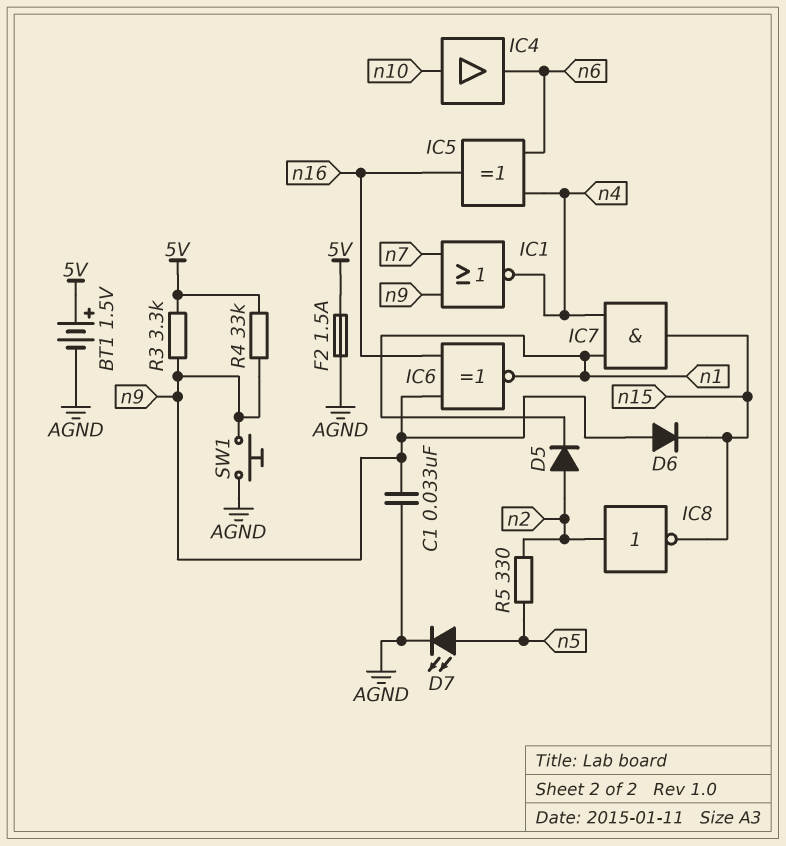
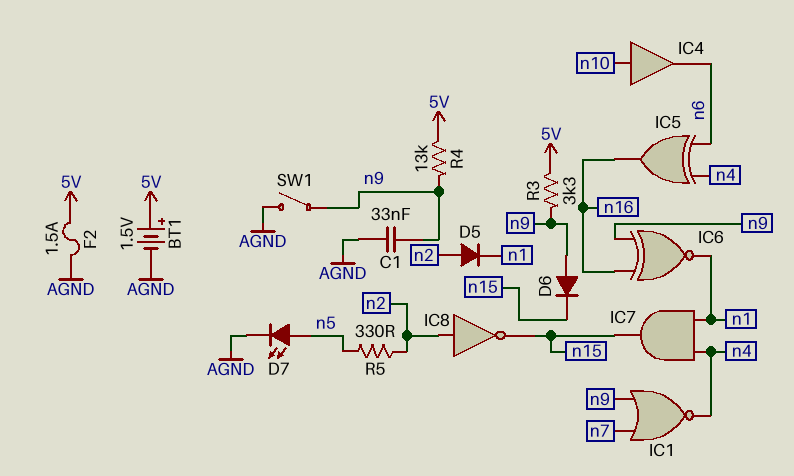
R4: 33k (5V, n9) -> 13k (5V, n9)
SW1: button (AGND, n9) -> switch (AGND, n9)

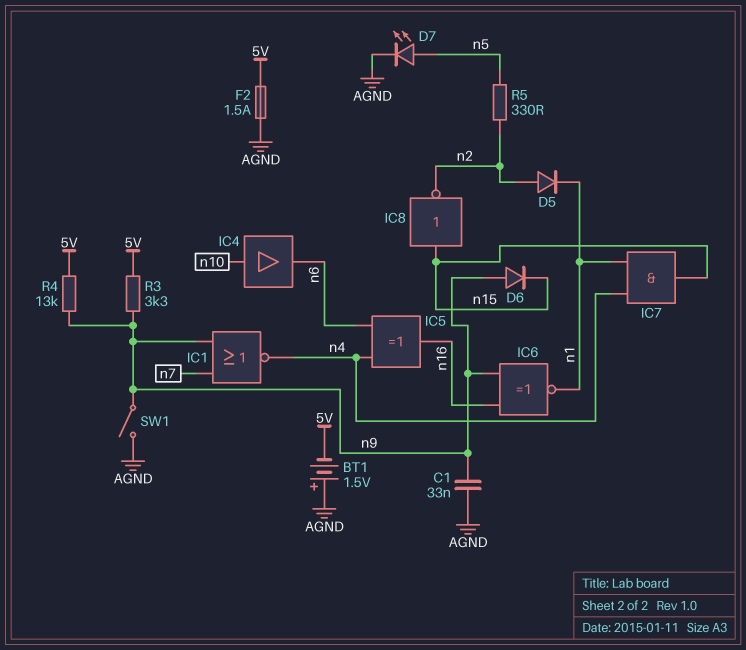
BT1: 1.5V (plus 5V, minus AGND) -> 1.5V (plus AGND, minus 5V)
IC8: NOT (in n2, out n15) -> NOT (in n15, out n2)

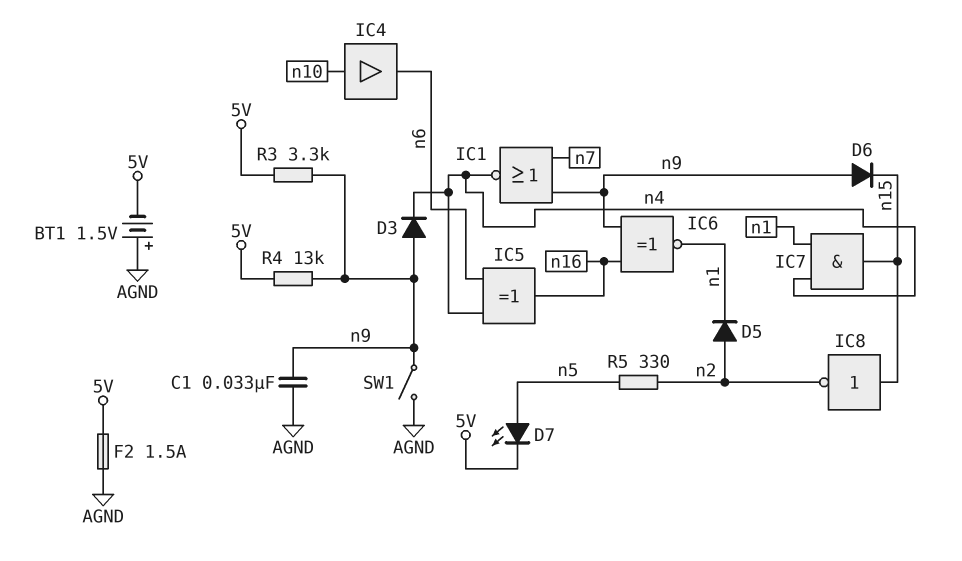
D3: none -> diode (A n9, K n4)
D7: LED (A n5, K AGND) -> LED (A n5, K 5V)

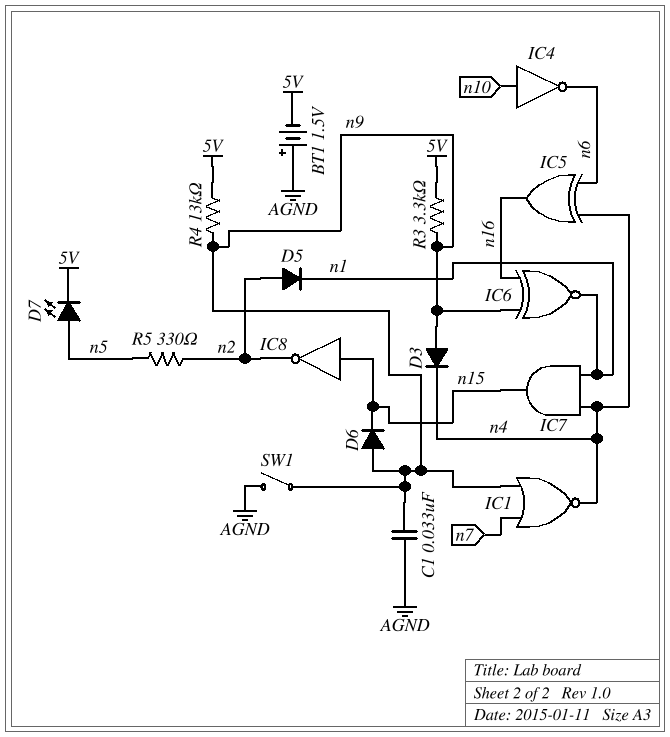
F2: 1.5A (5V, AGND) -> none
IC4: buffer (in n10, out n6) -> NOT (in n10, out n6)

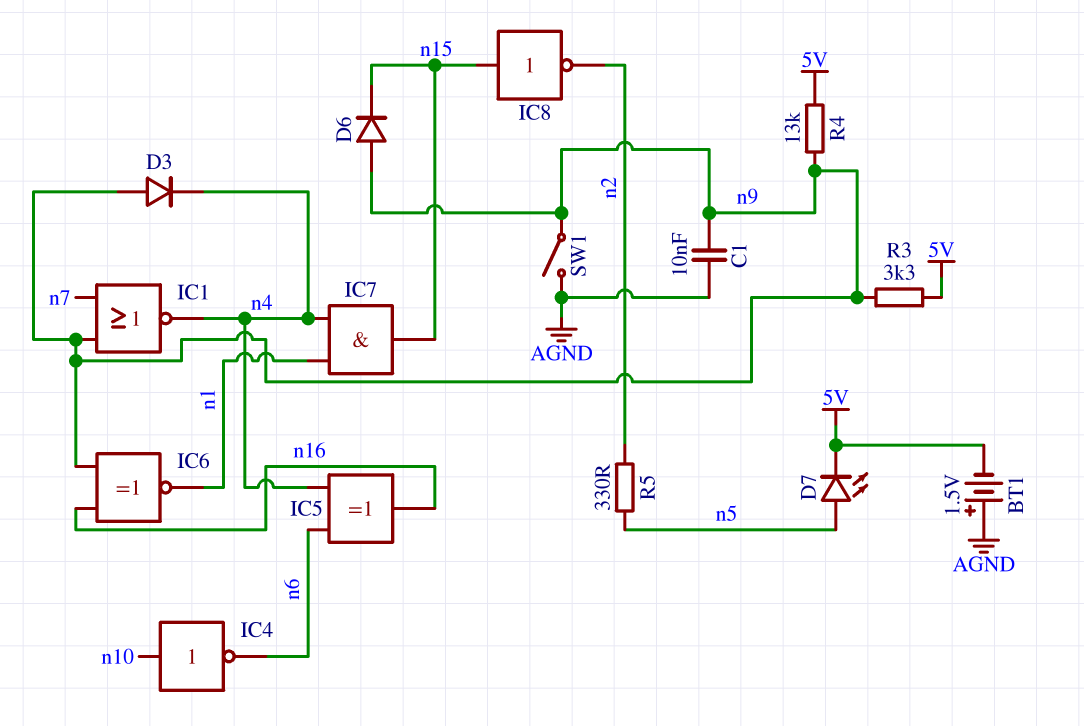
C1: 33nF (AGND, n9) -> 10nF (AGND, n9)
D5: diode (A n2, K n1) -> none

